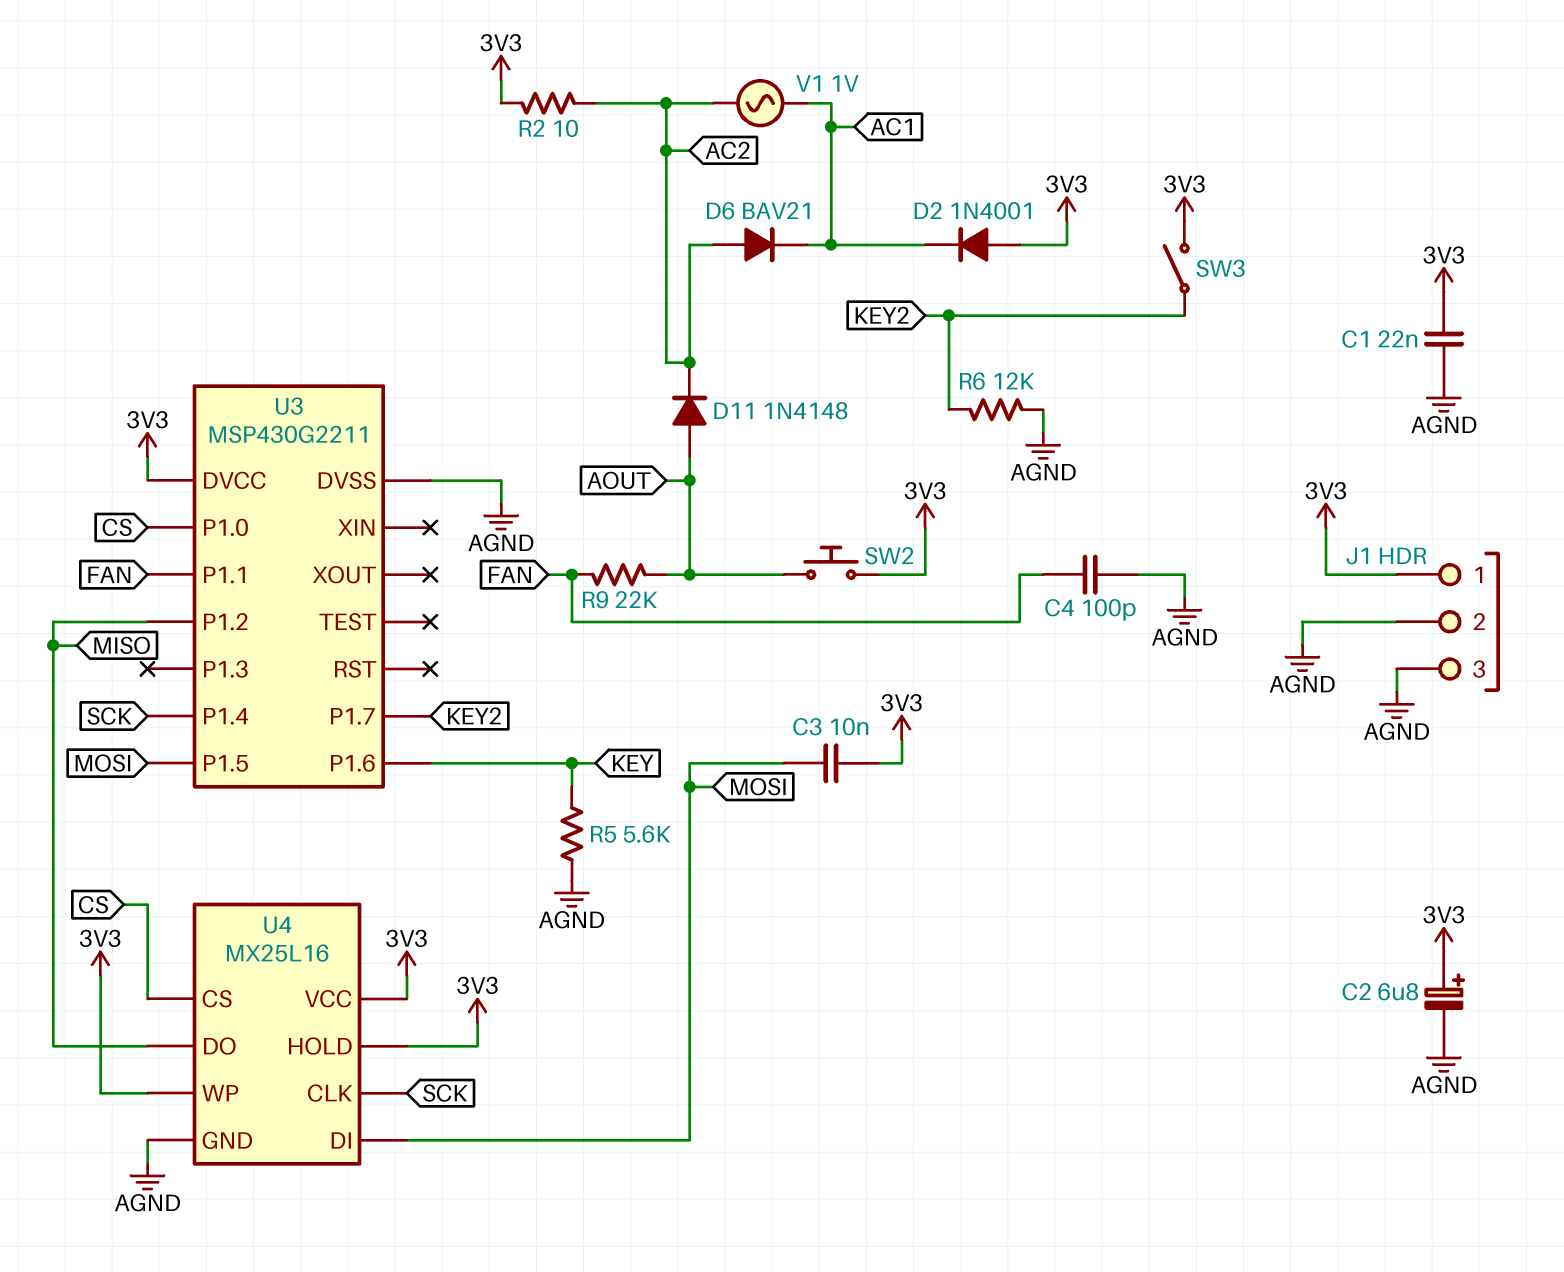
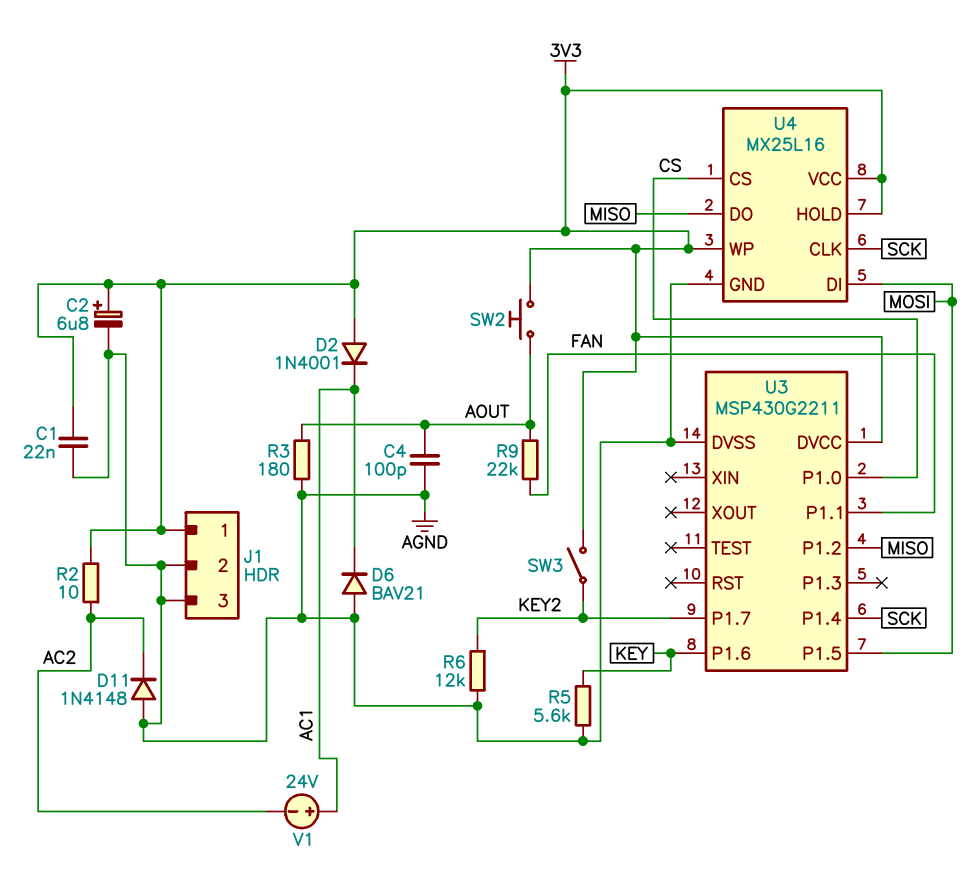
C3: 10nF (3V3, MOSI) -> none
C4: 100pF (AGND, FAN) -> 100pF (AGND, AOUT)
D6: diode BAV21 (A AC2, K AC1) -> diode BAV21 (A AGND, K AC1)
D11: diode 1N4148 (A AOUT, K AC2) -> diode 1N4148 (A AGND, K AC2)
R3: none -> 180 (AGND, AOUT)
V1: AC 1V (AC1, AC2) -> 24V (plus AC1, minus AC2)

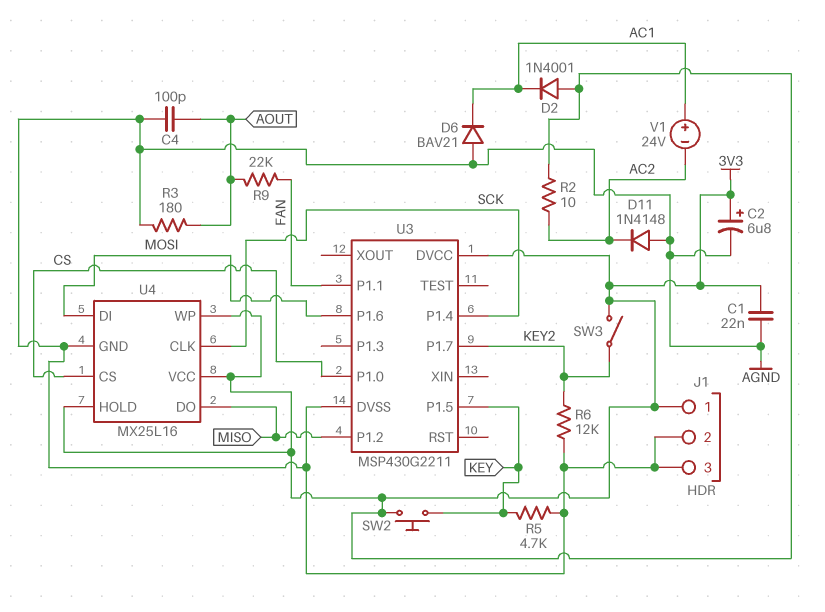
R5: 5.6k (AGND, KEY) -> 4.7k (AGND, KEY)
SW2: button (3V3, AOUT) -> button (3V3, KEY)
U3 pin P1.5: MOSI -> KEY
U3 pin P1.6: KEY -> MOSI

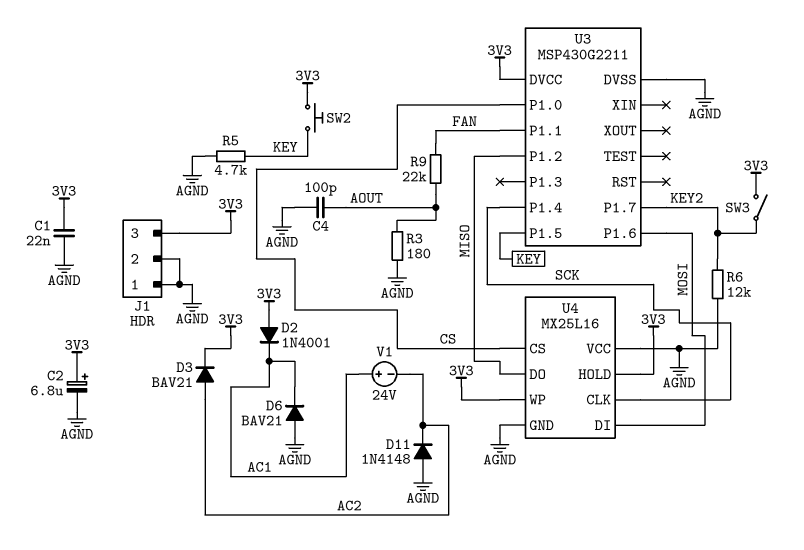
D3: none -> diode BAV21 (A AC2, K 3V3)
J1 pin 1: 3V3 -> AGND
J1 pin 3: AGND -> 3V3
R2: 10 (3V3, AC2) -> none
U4 pin VCC: 3V3 -> AGND

